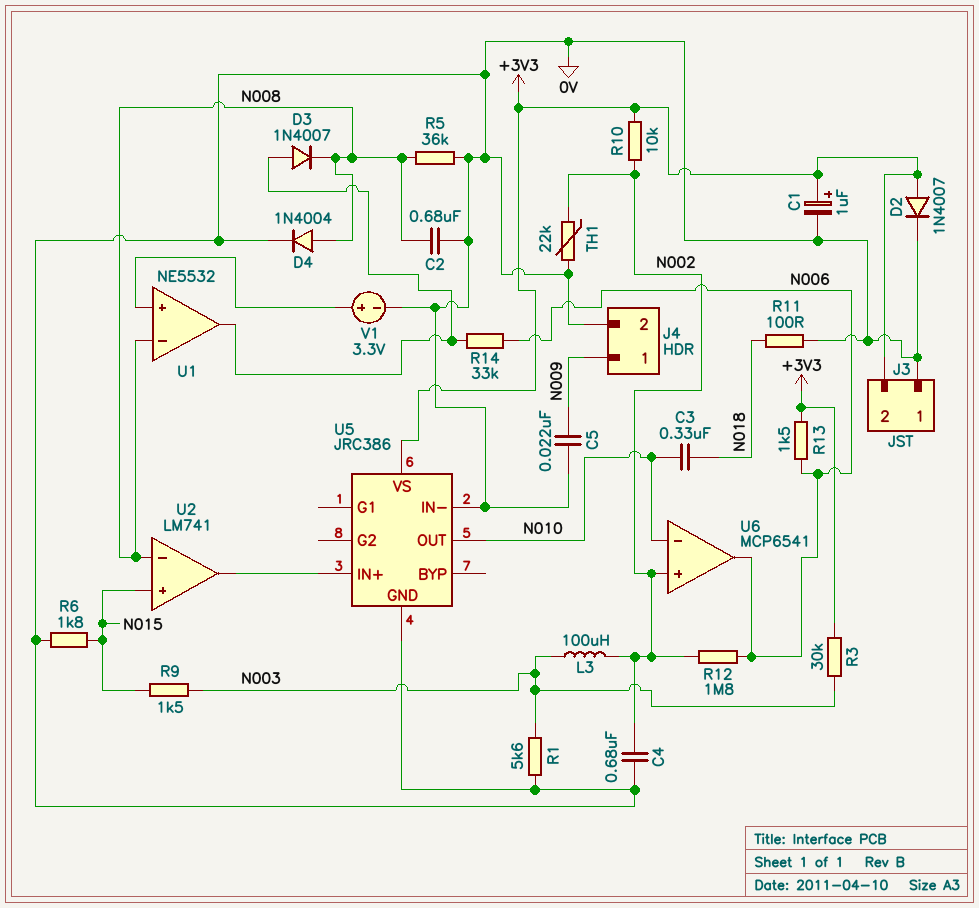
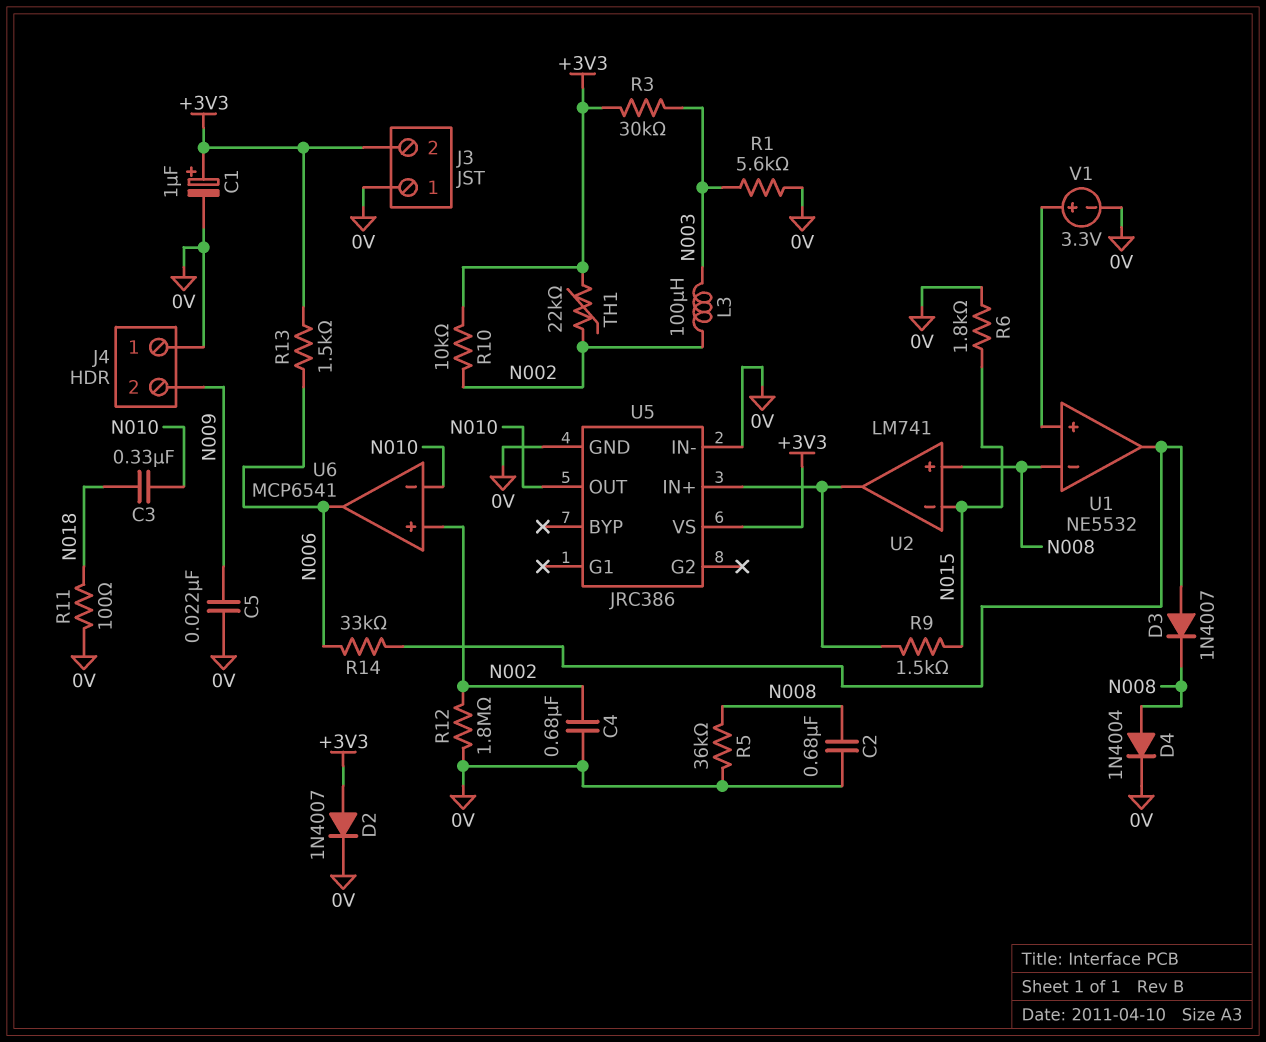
J4 pin 1: N009 -> 0V
J4 pin 2: 0V -> N009
R9: 1.5k (N003, N015) -> 1.5k (N015, U2/out)
R12: 1.8M (N002, N006) -> 1.8M (0V, N002)
TH1: 22k (0V, N002) -> 22k (+3V3, N002)
U2 pin in+: N015 -> N008
U2 pin in-: N008 -> N015

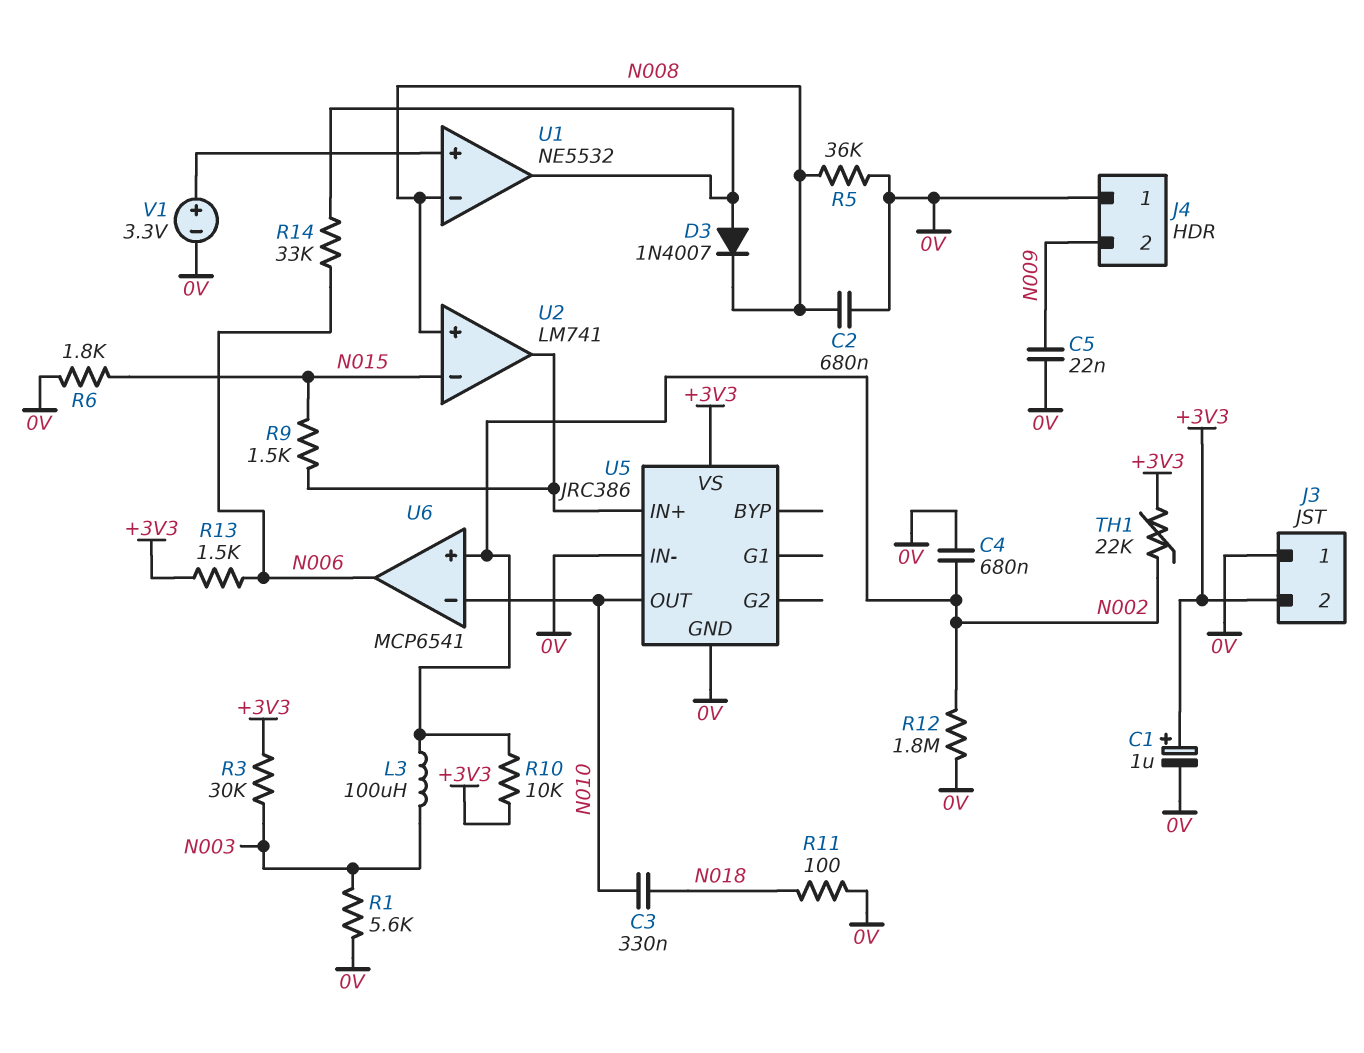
D2: diode 1N4007 (A +3V3, K 0V) -> none
D4: diode 1N4004 (A N008, K 0V) -> none

